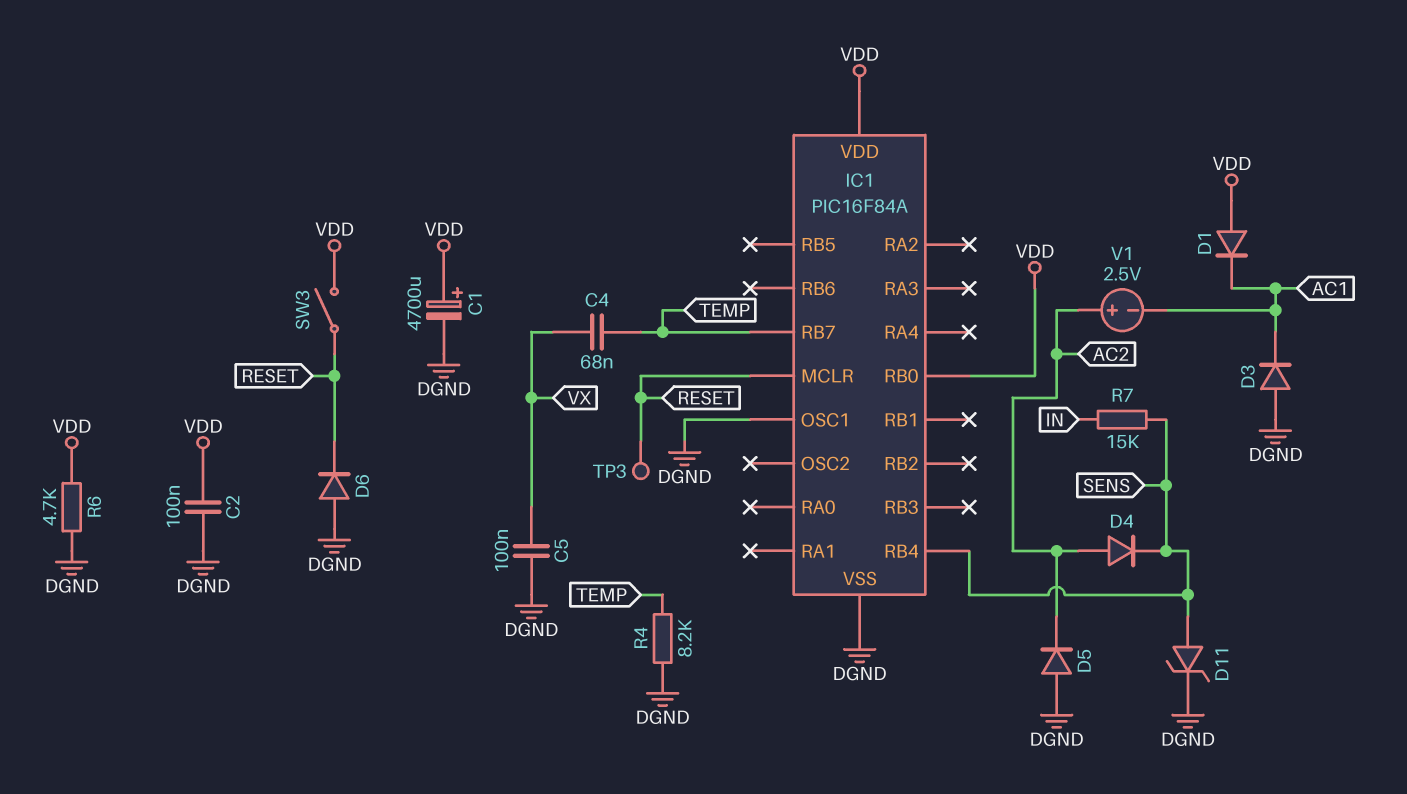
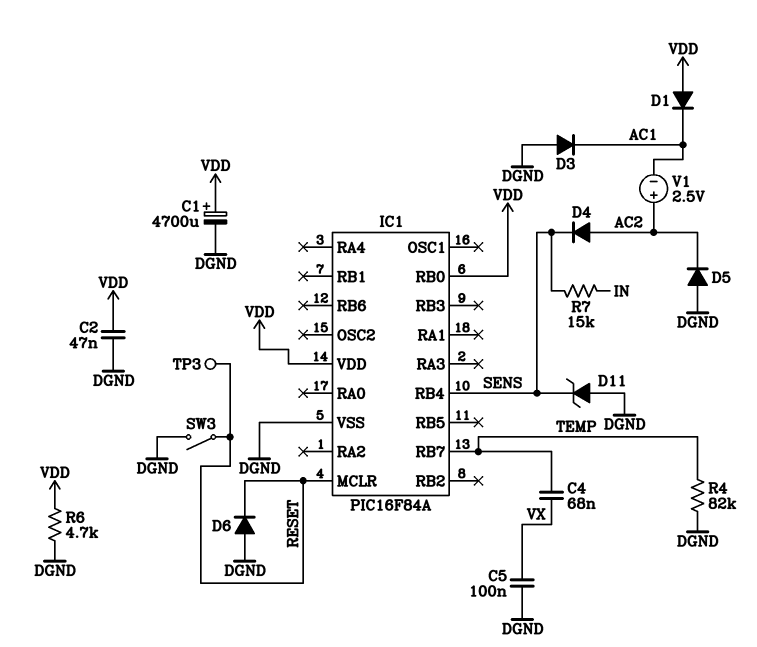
C2: 100nF (DGND, VDD) -> 47nF (DGND, VDD)
D11: zener (A SENS, K DGND) -> zener (A DGND, K SENS)
IC1 pin OSC1: DGND -> none
R4: 8.2k (DGND, TEMP) -> 82k (DGND, TEMP)
SW3: switch (RESET, VDD) -> switch (DGND, RESET)

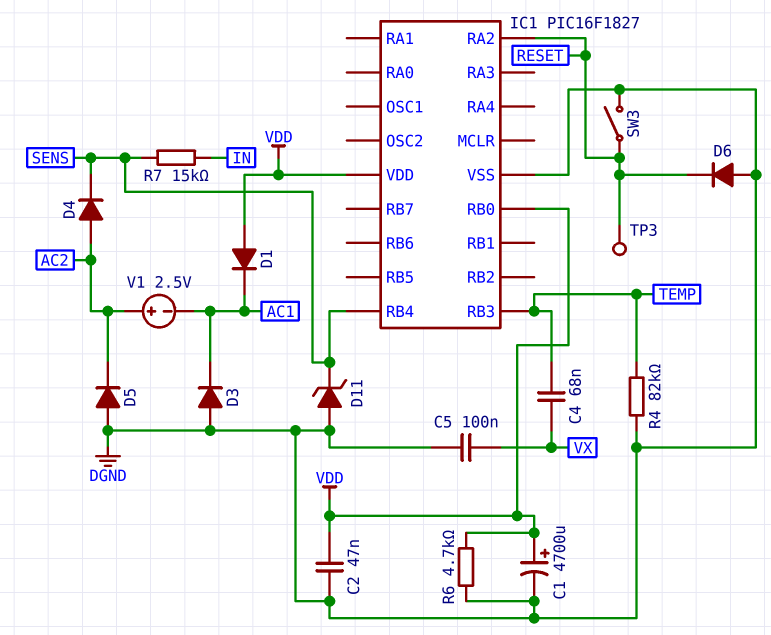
IC1: PIC16F84A -> PIC16F1827
IC1 pin MCLR: RESET -> none
IC1 pin RA2: none -> RESET
IC1 pin RB3: none -> TEMP
IC1 pin RB7: TEMP -> none

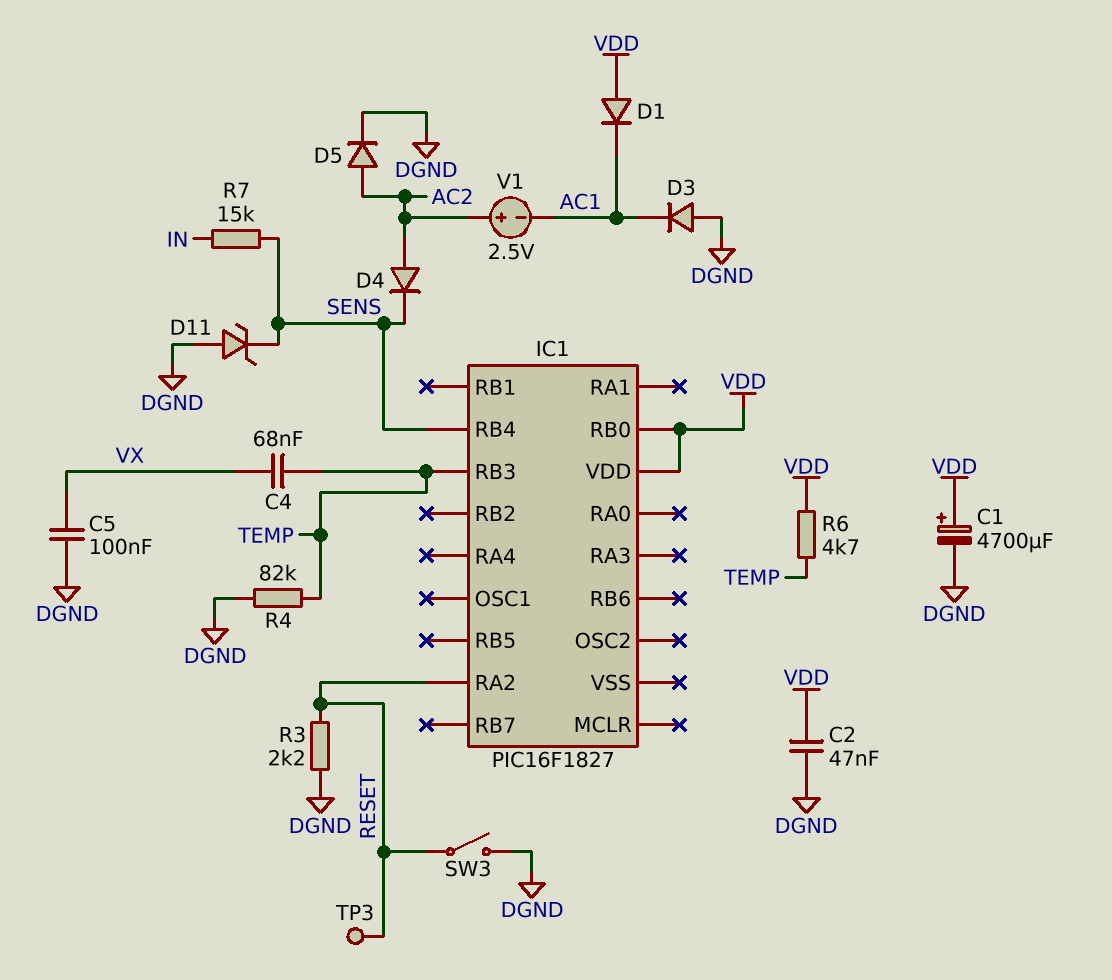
D5: diode (A DGND, K AC2) -> diode (A AC2, K DGND)
D6: diode (A DGND, K RESET) -> none
IC1 pin VSS: DGND -> none
R3: none -> 2.2k (DGND, RESET)
R6: 4.7k (DGND, VDD) -> 4.7k (TEMP, VDD)

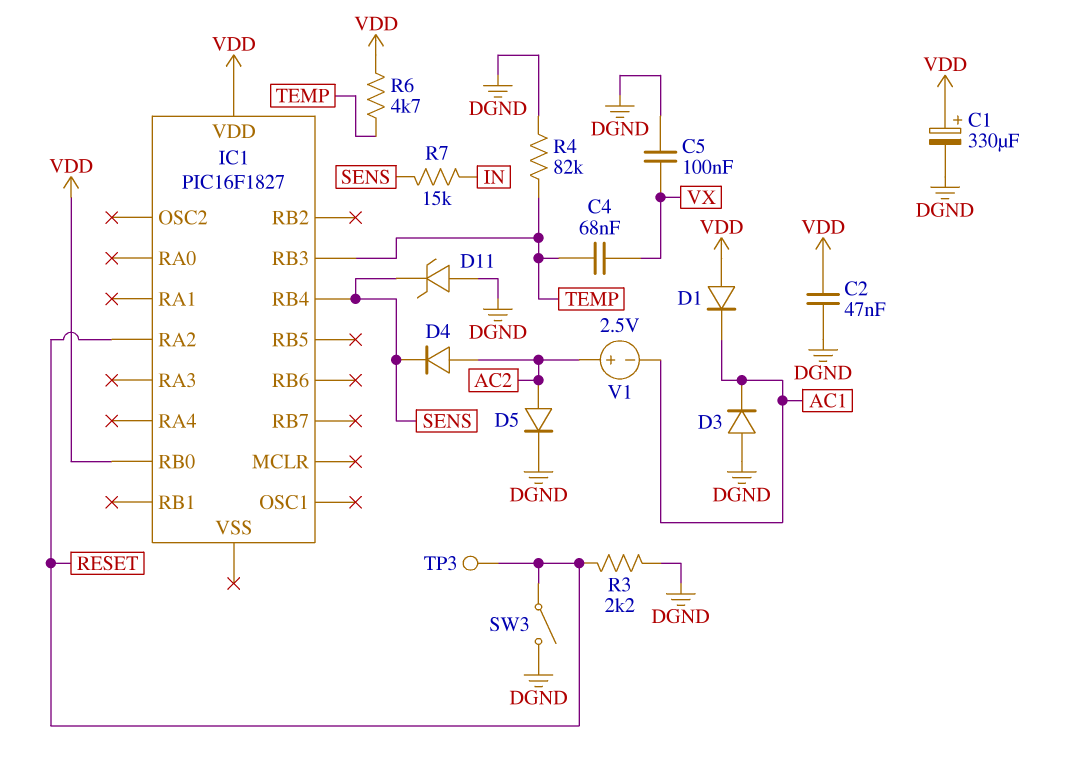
C1: 4700uF (plus VDD, minus DGND) -> 330uF (plus VDD, minus DGND)

